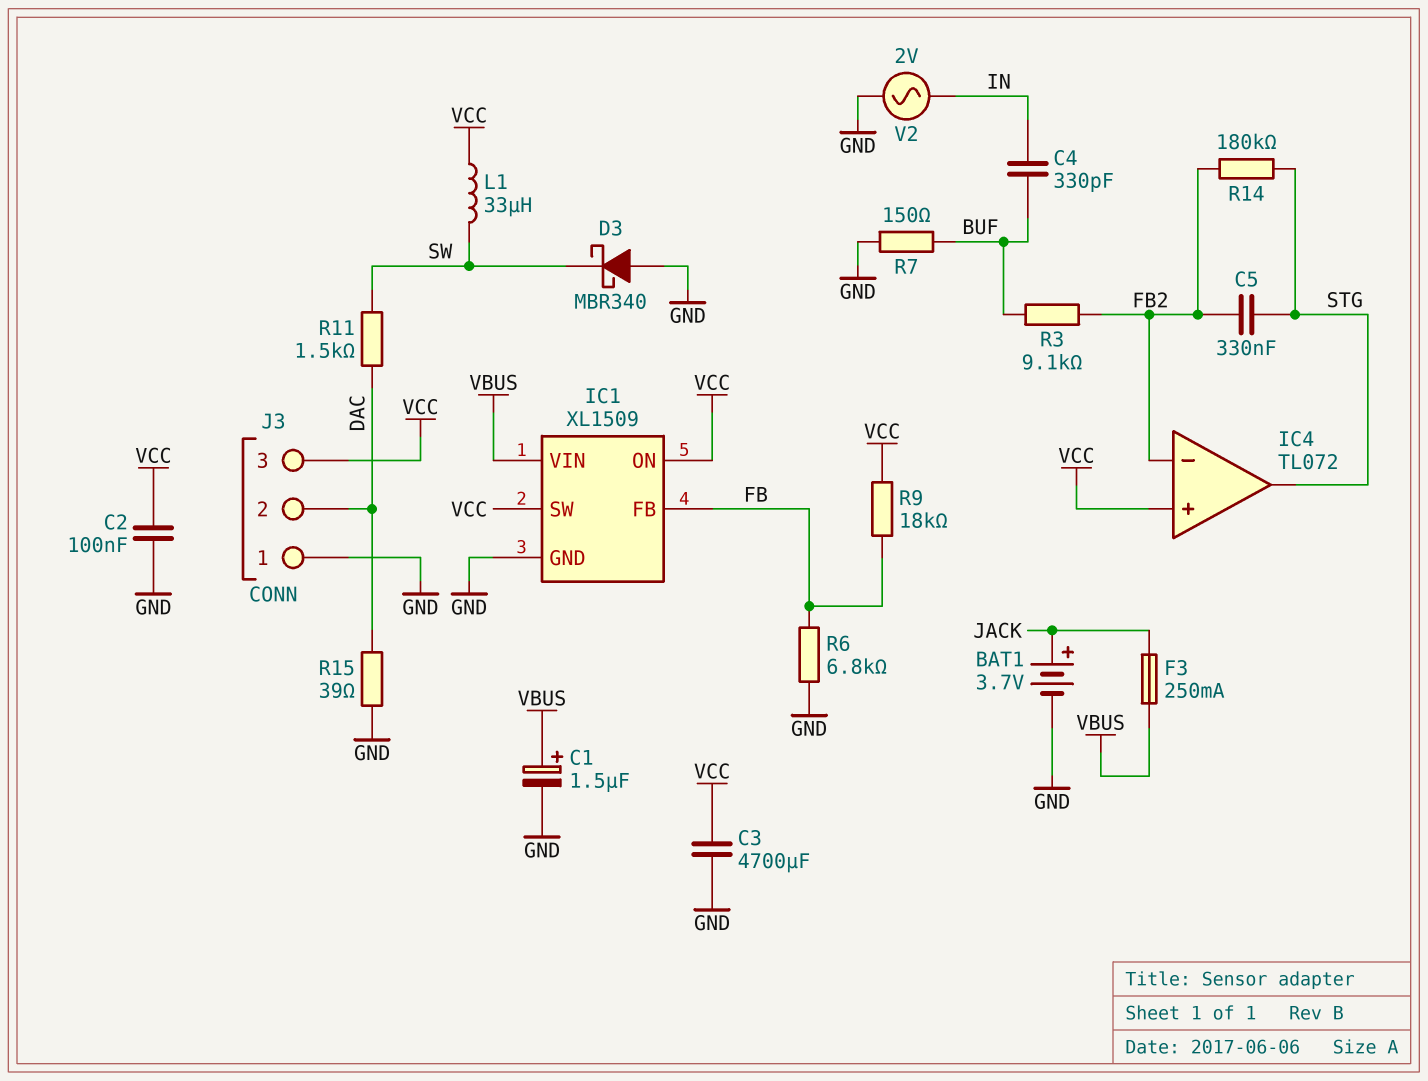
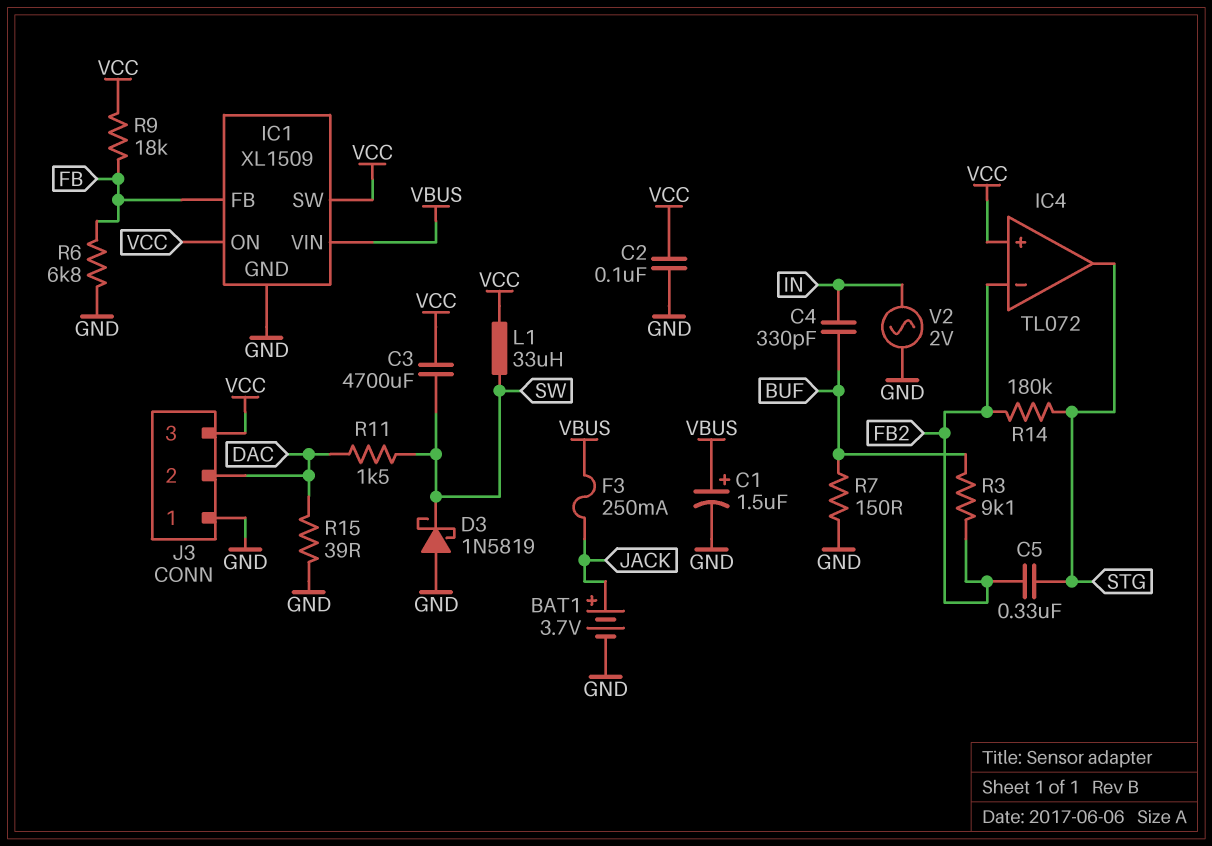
C3: 4700uF (GND, VCC) -> 4700uF (SW, VCC)
D3: schottky MBR340 (A GND, K SW) -> schottky 1N5819 (A GND, K SW)

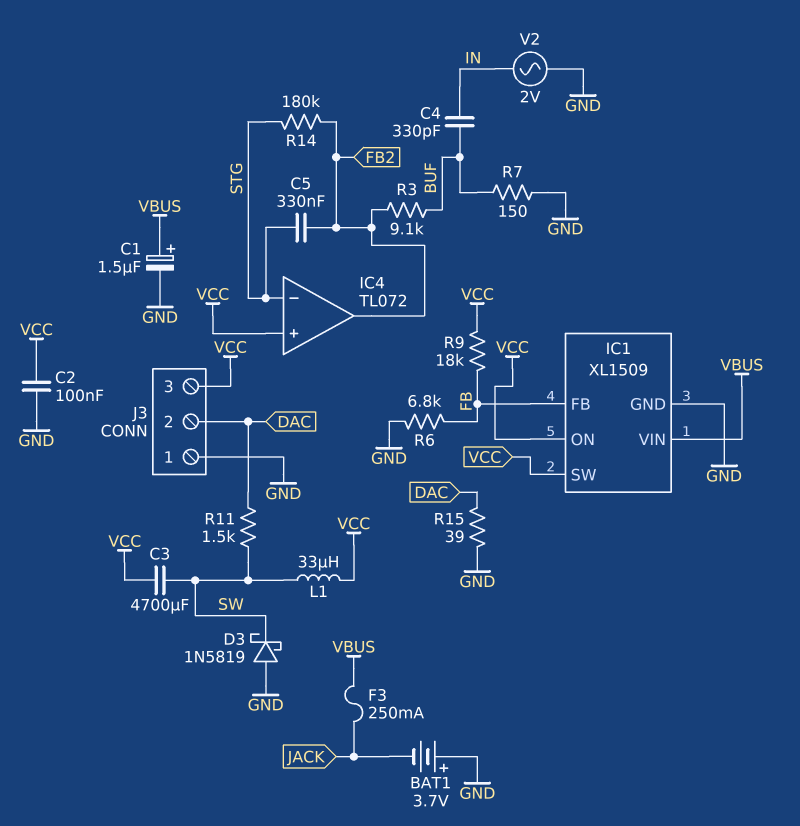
BAT1: 3.7V (plus JACK, minus GND) -> 3.7V (plus GND, minus JACK)
IC4 pin in-: FB2 -> STG
IC4 pin out: STG -> FB2

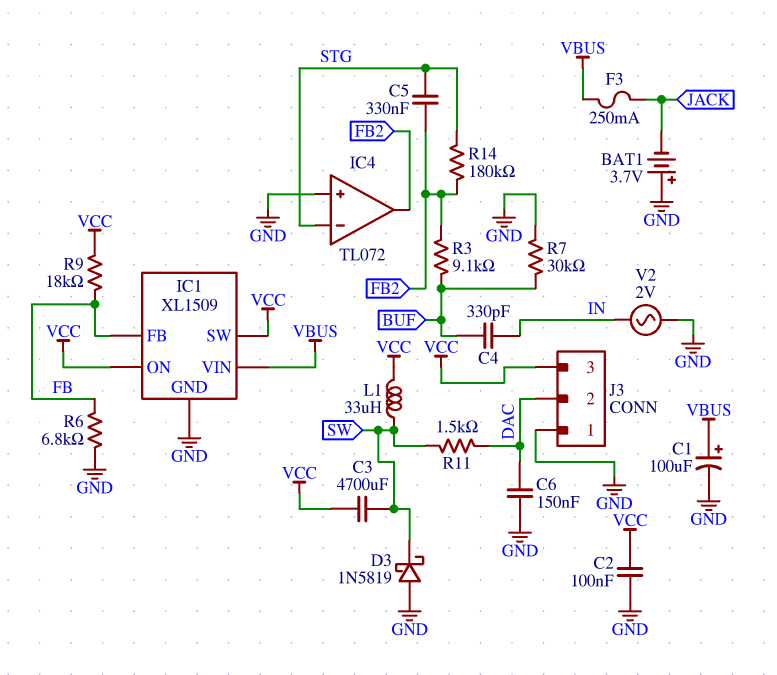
C1: 1.5uF (plus VBUS, minus GND) -> 100uF (plus VBUS, minus GND)
C6: none -> 150nF (DAC, GND)
IC4 pin in+: VCC -> GND
R7: 150 (BUF, GND) -> 30k (BUF, GND)
R15: 39 (DAC, GND) -> none

